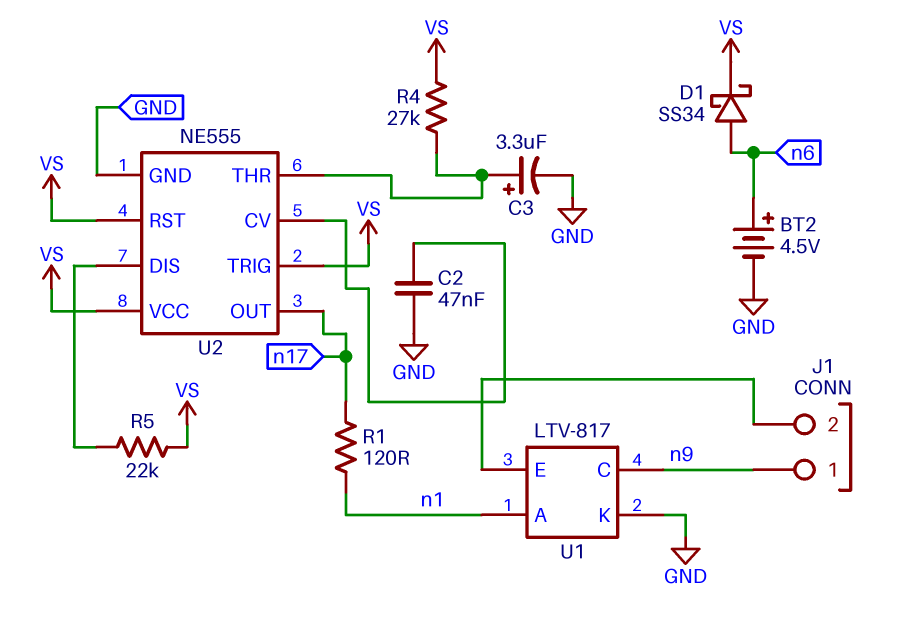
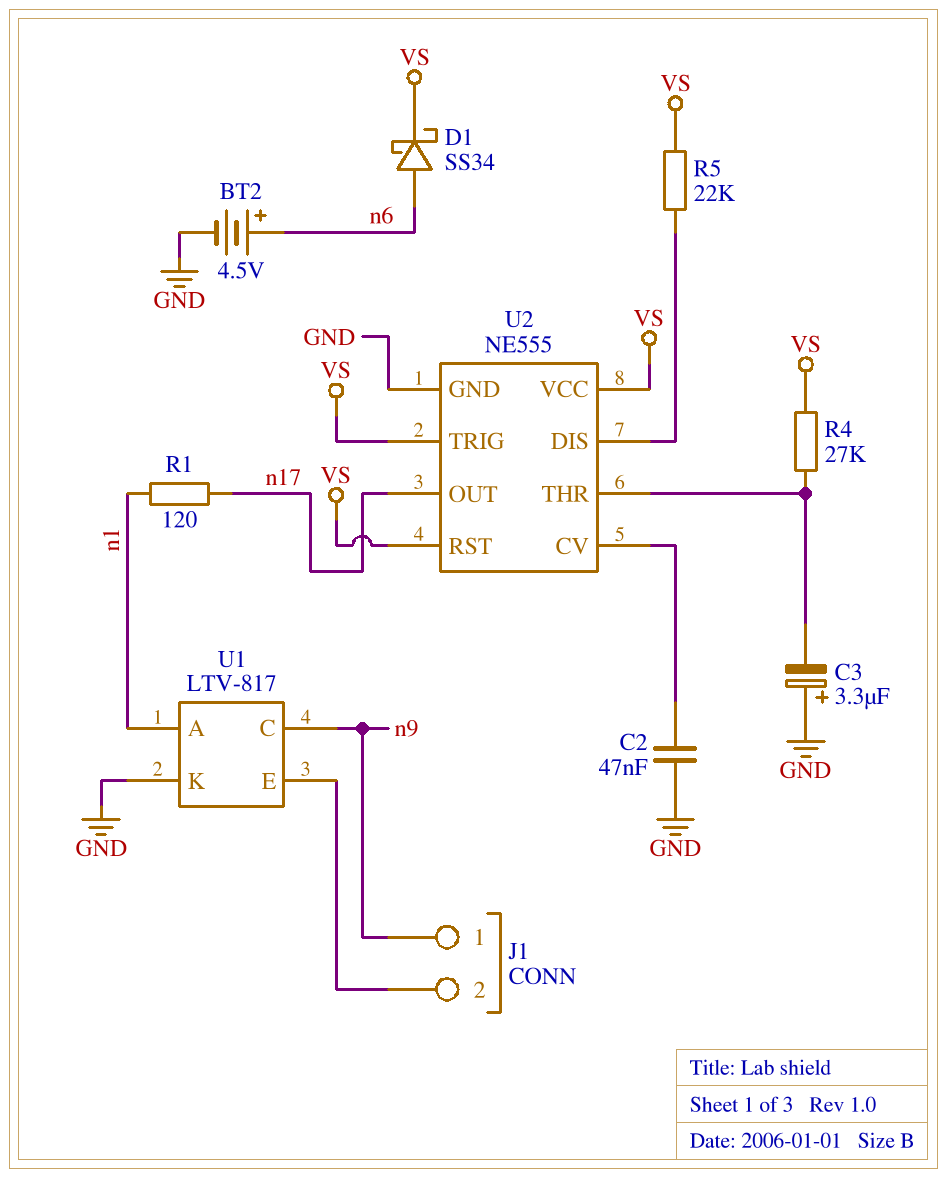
C3: 3.3uF (plus U2/THR, minus GND) -> 3.3uF (plus GND, minus U2/THR)

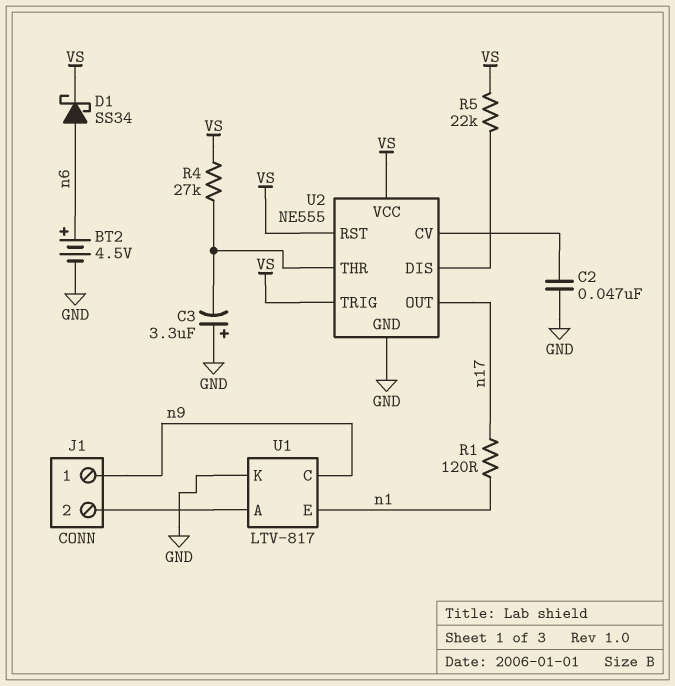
U1 pin A: n1 -> J1/2
U1 pin E: J1/2 -> n1

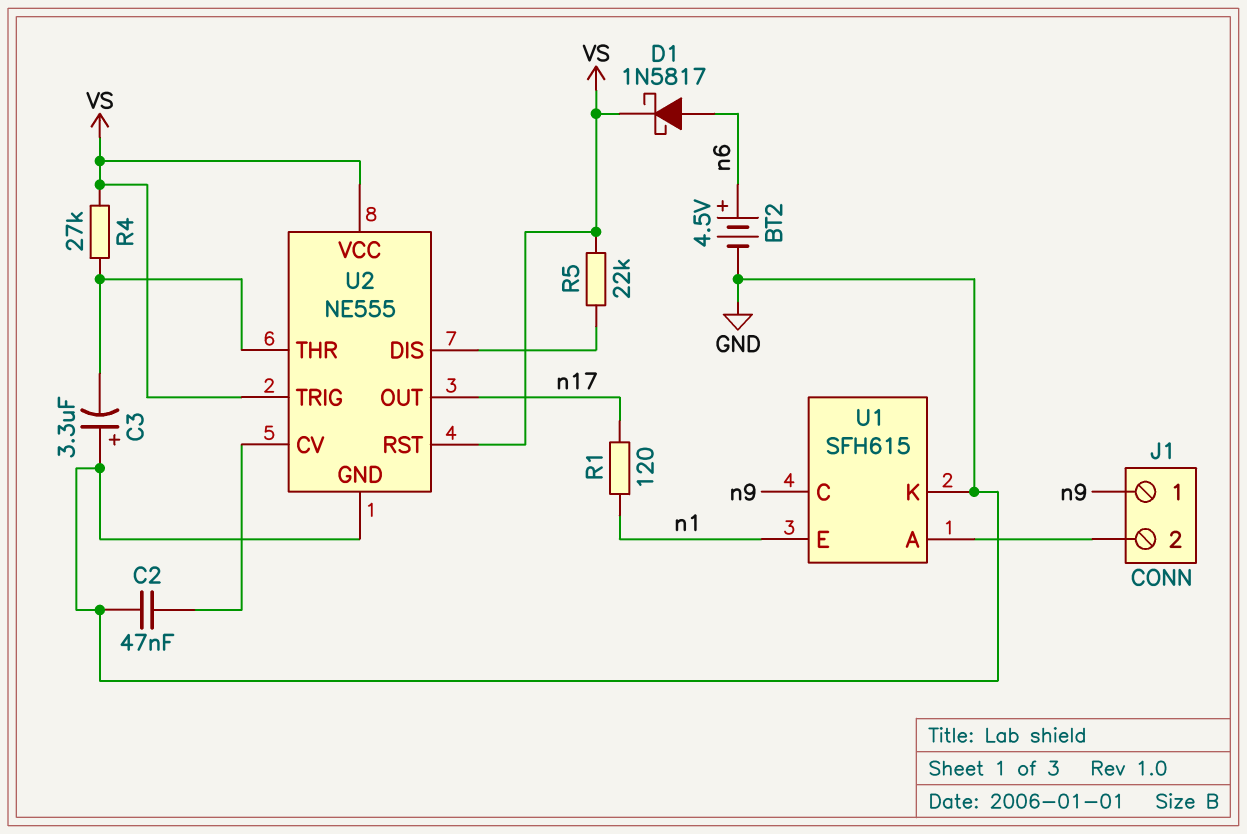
D1: schottky SS34 (A n6, K VS) -> schottky 1N5817 (A n6, K VS)
U1: LTV-817 -> SFH615

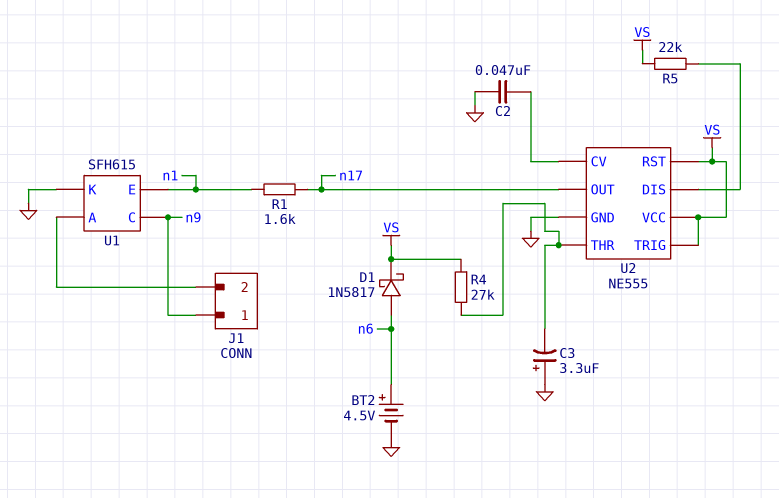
R1: 120 (n1, n17) -> 1.6k (n1, n17)

